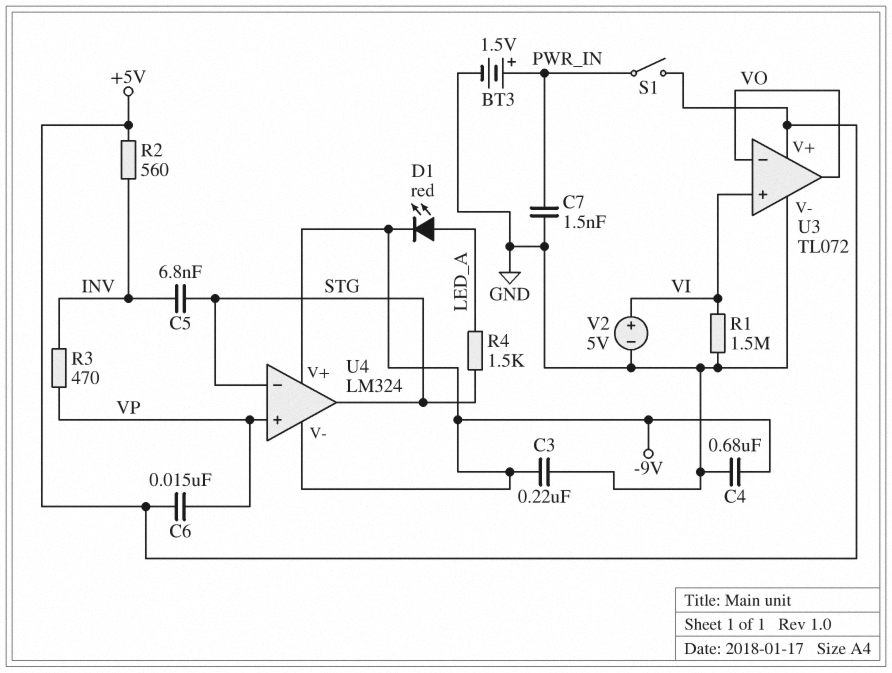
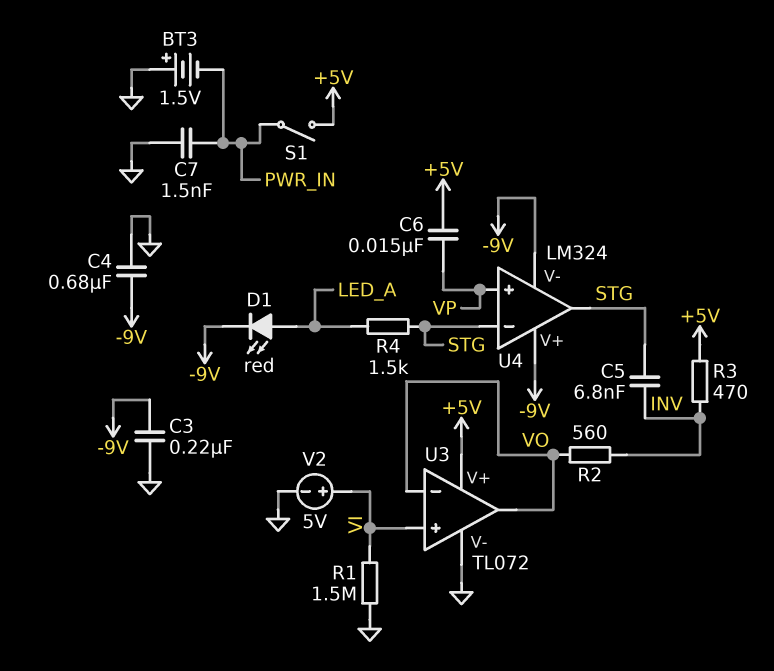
BT3: 1.5V (plus PWR_IN, minus GND) -> 1.5V (plus GND, minus PWR_IN)
R2: 560 (+5V, INV) -> 560 (INV, VO)
R3: 470 (INV, VP) -> 470 (+5V, INV)

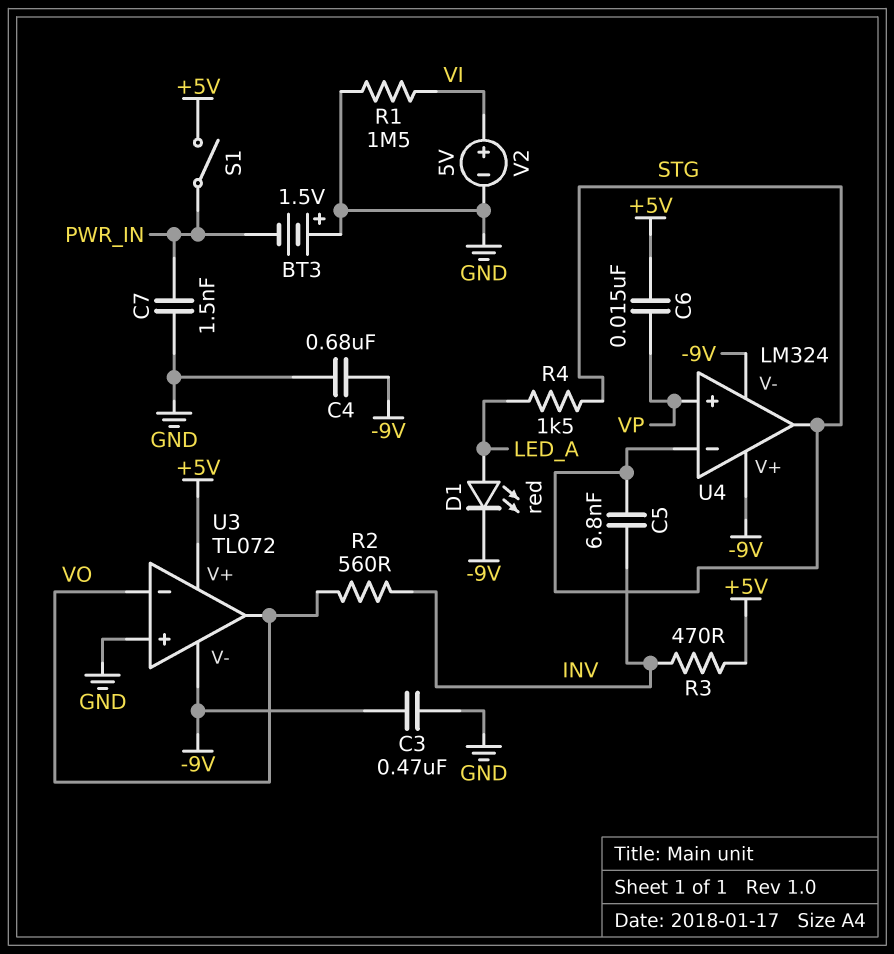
C3: 220nF (-9V, GND) -> 470nF (-9V, GND)
U3 pin V-: GND -> -9V
U3 pin in+: VI -> GND

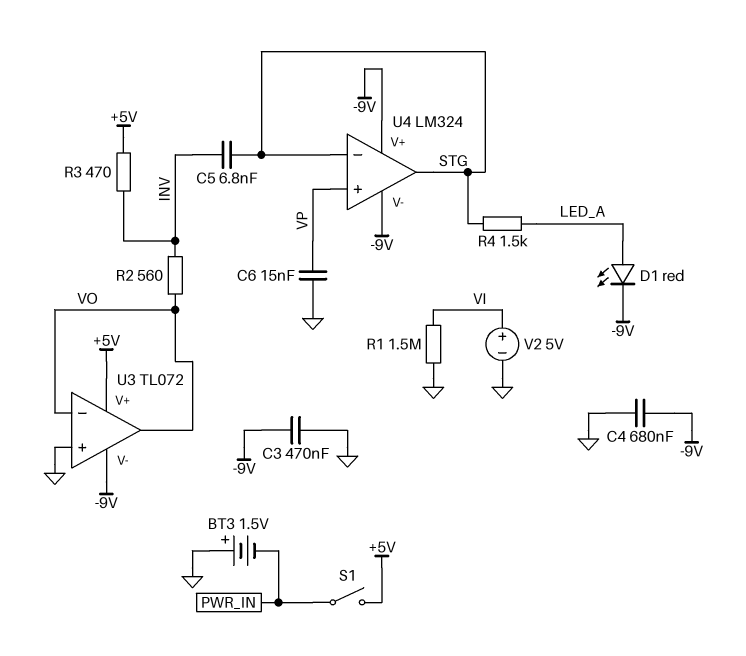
C6: 15nF (+5V, VP) -> 15nF (GND, VP)
C7: 1.5nF (GND, PWR_IN) -> none

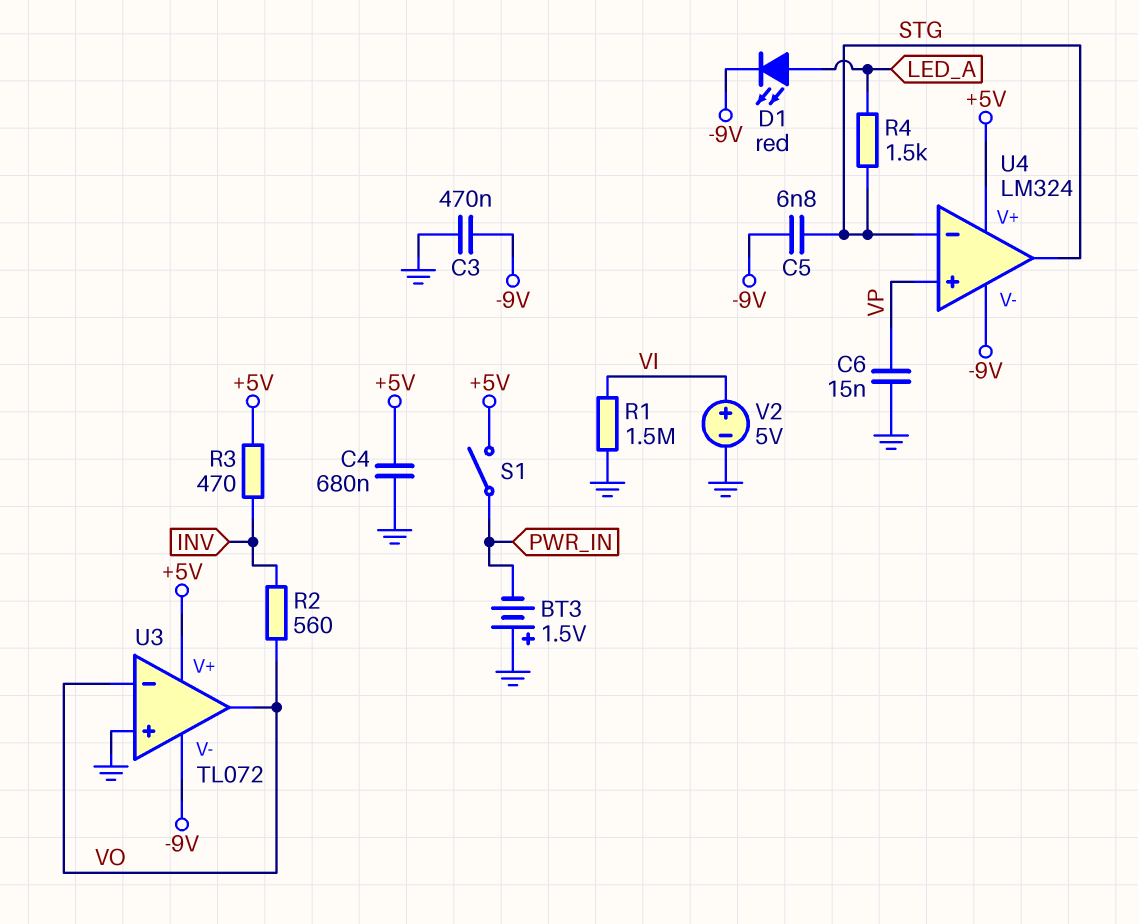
C4: 680nF (-9V, GND) -> 680nF (+5V, GND)
C5: 6.8nF (INV, STG) -> 6.8nF (-9V, STG)
U4 pin V+: -9V -> +5V

